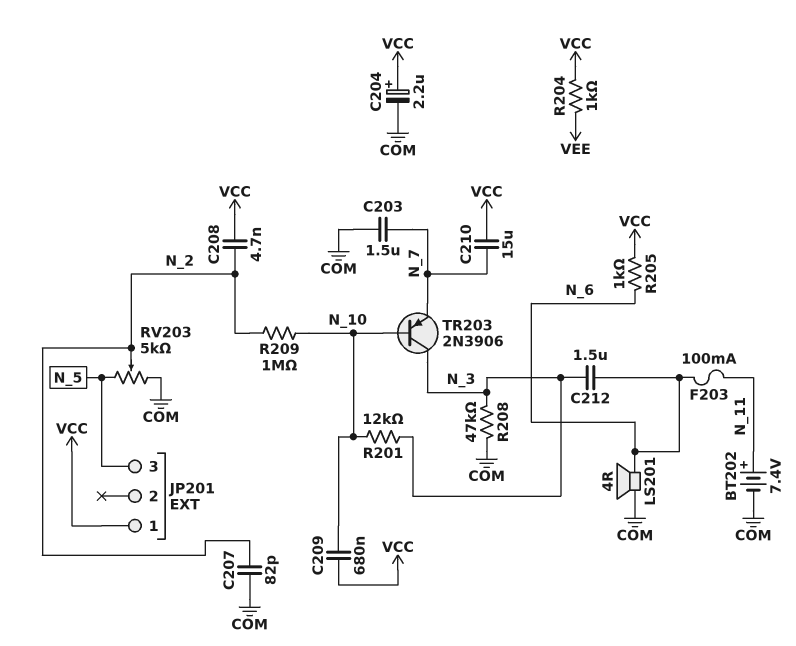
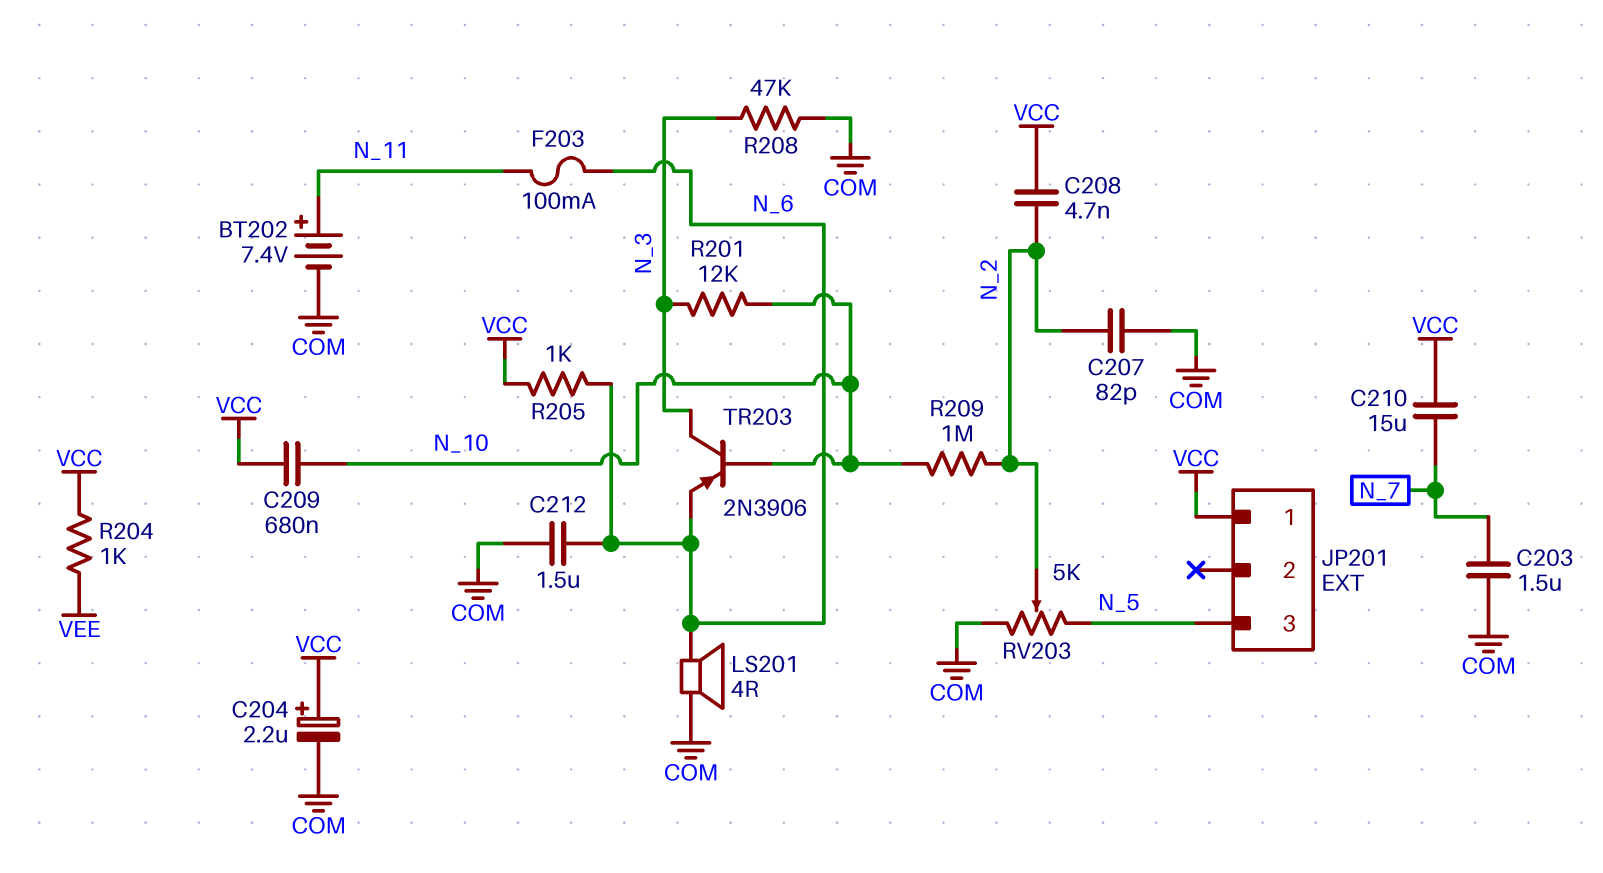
C212: 1.5uF (N_3, N_6) -> 1.5uF (COM, N_6)
TR203: PNP 2N3906 (B N_10, C N_3, E N_7) -> PNP 2N3906 (B N_10, C N_3, E N_6)

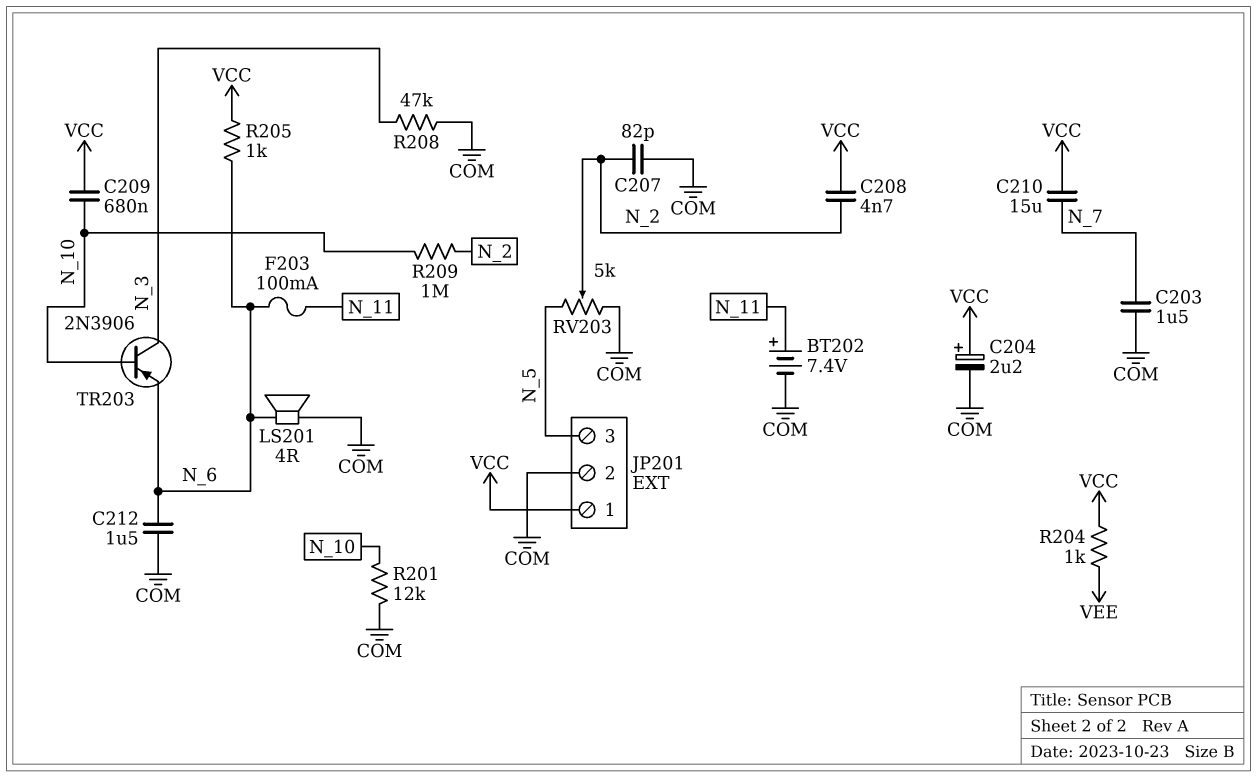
JP201 pin 2: none -> COM
R201: 12k (N_3, N_10) -> 12k (COM, N_10)

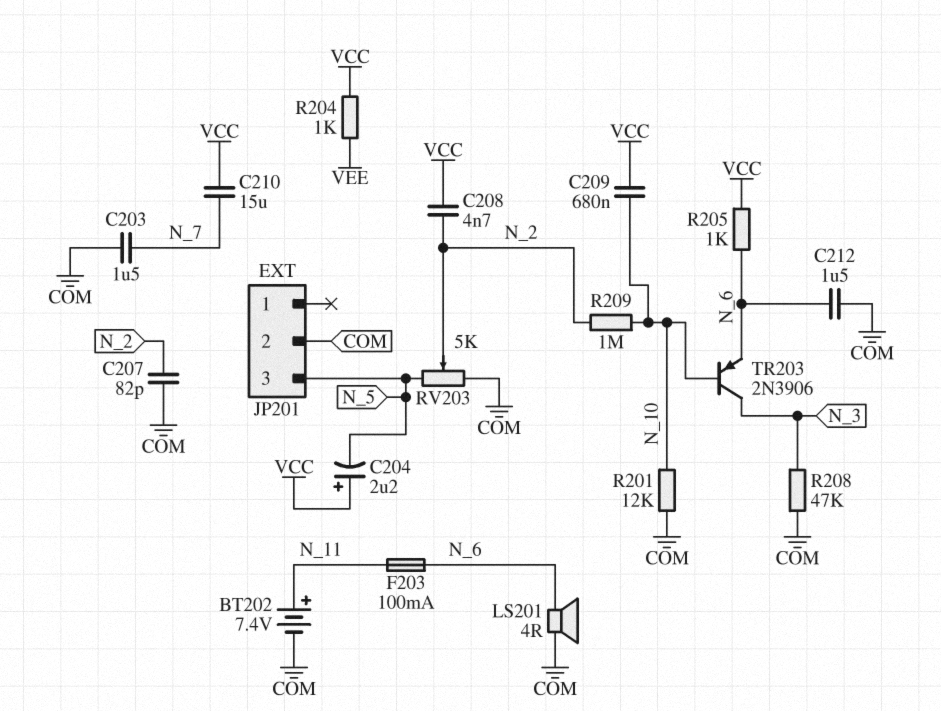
C204: 2.2uF (plus VCC, minus COM) -> 2.2uF (plus VCC, minus N_5)
JP201 pin 1: VCC -> none

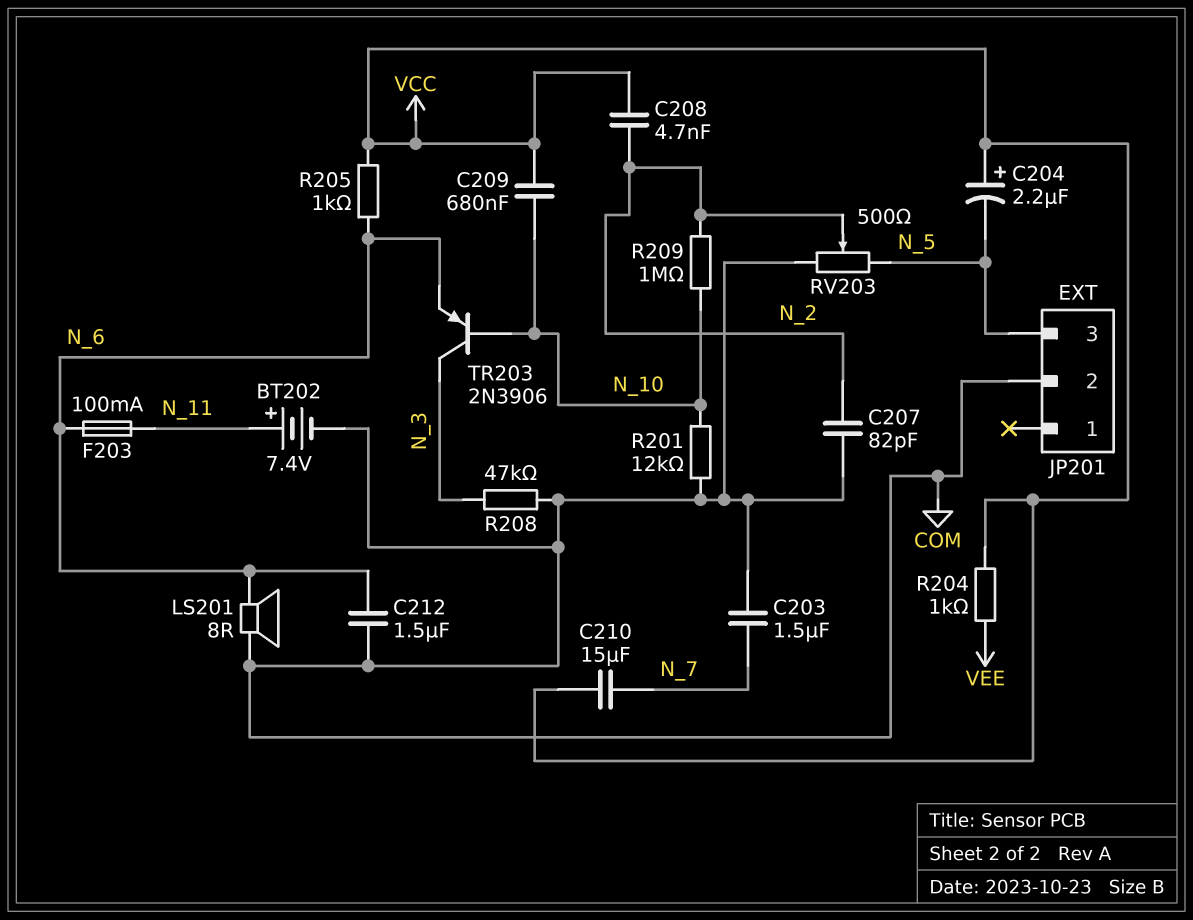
LS201: speaker 4R (COM, N_6) -> speaker 8R (COM, N_6)
RV203: 5k (COM, N_5, wiper N_2) -> 500 (COM, N_5, wiper N_2)

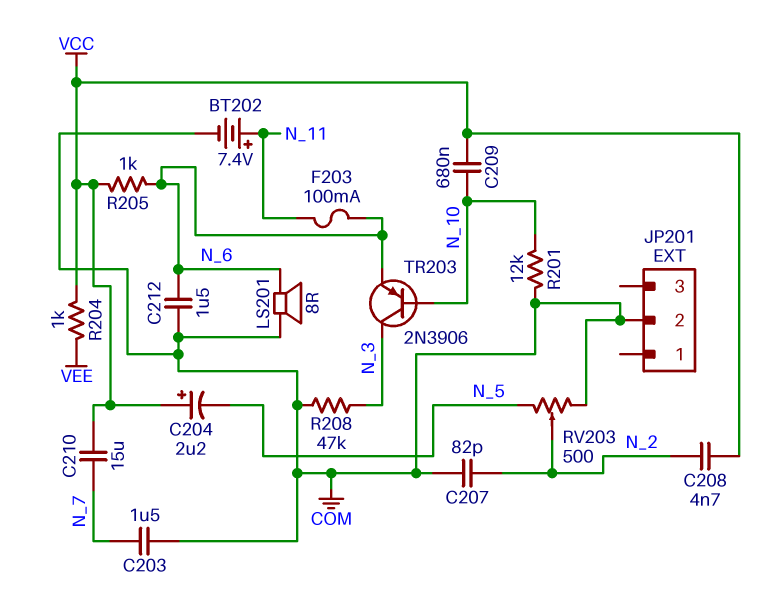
JP201 pin 3: N_5 -> none
R209: 1M (N_2, N_10) -> none

